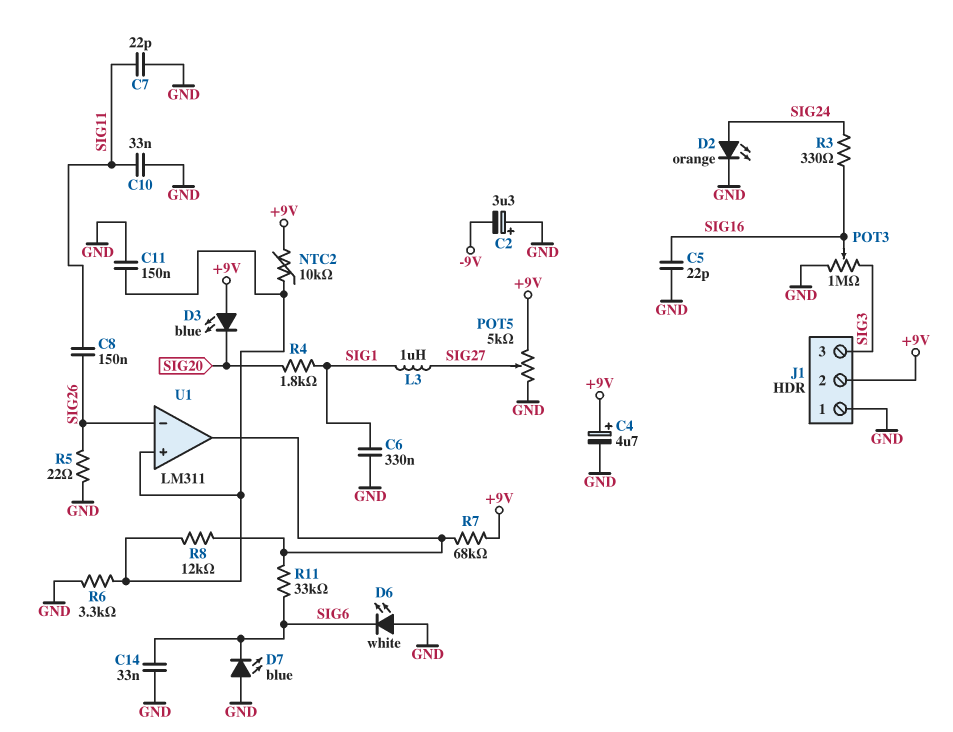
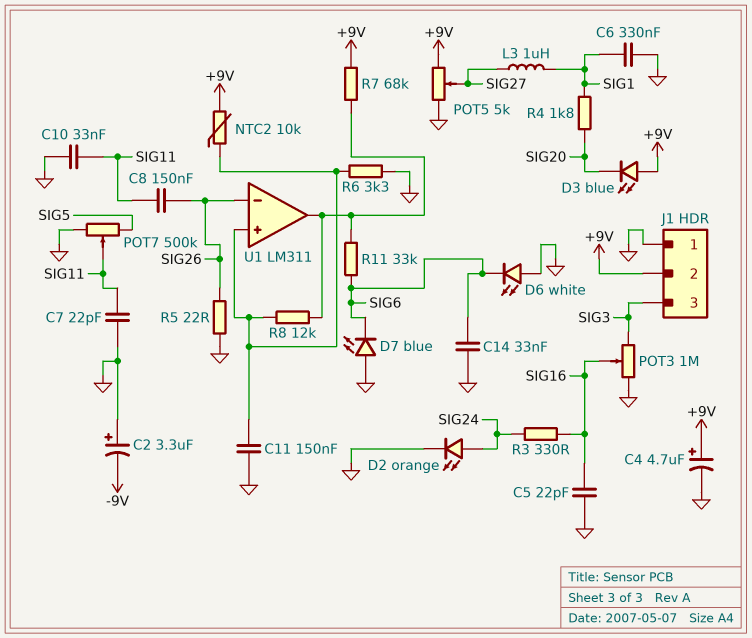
POT7: none -> 500k (GND, SIG5, wiper SIG11)

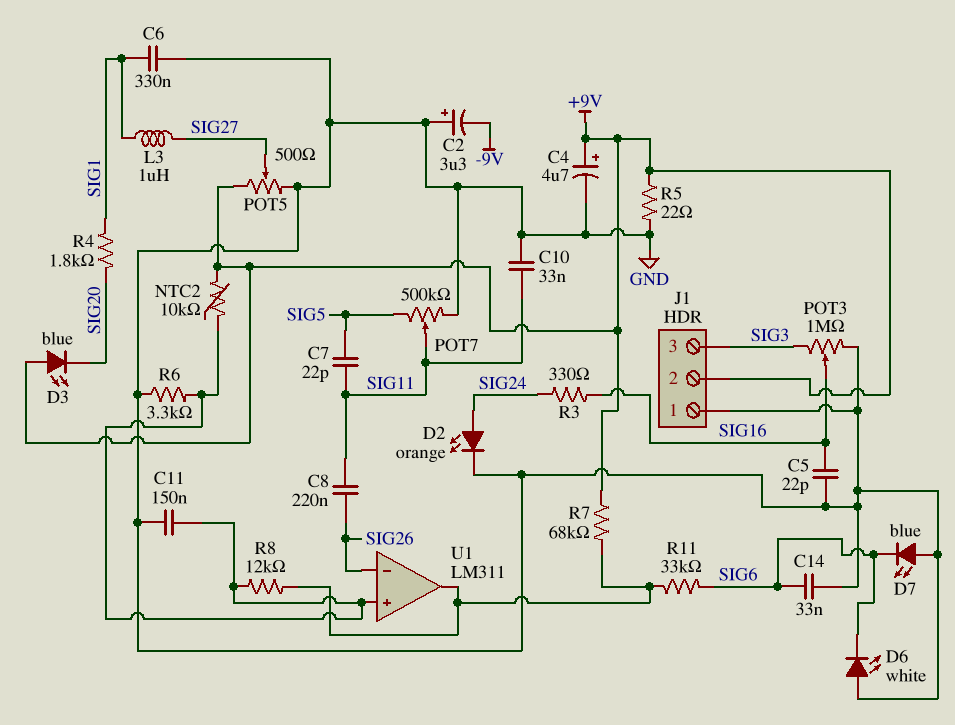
C7: 22pF (GND, SIG11) -> 22pF (SIG5, SIG11)
C8: 150nF (SIG11, SIG26) -> 220nF (SIG11, SIG26)
POT5: 5k (+9V, GND, wiper SIG27) -> 500 (+9V, GND, wiper SIG27)
R5: 22 (GND, SIG26) -> 22 (+9V, GND)

